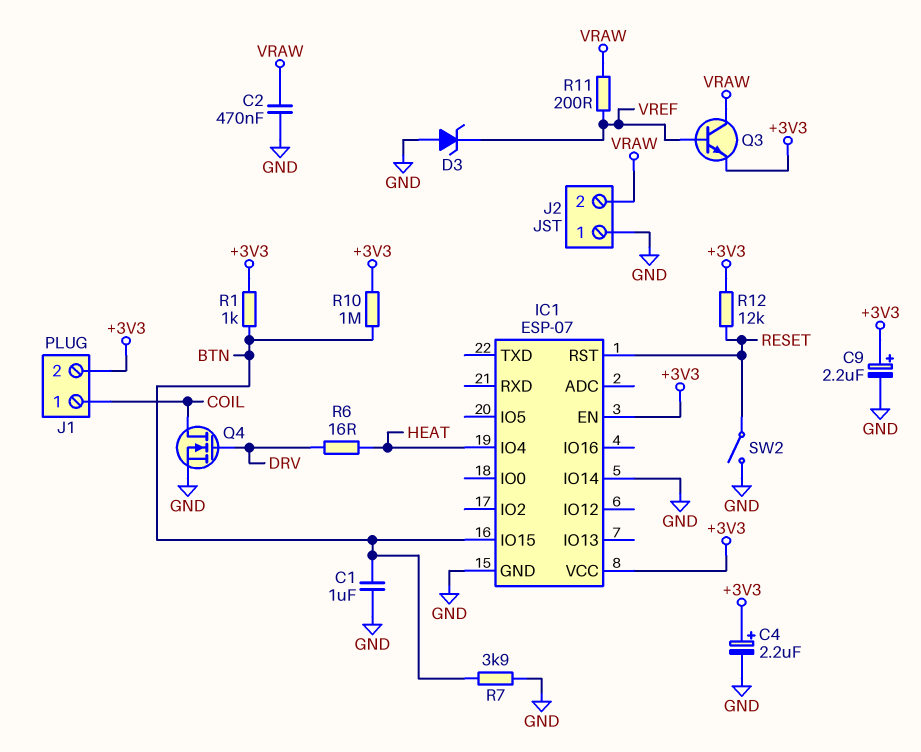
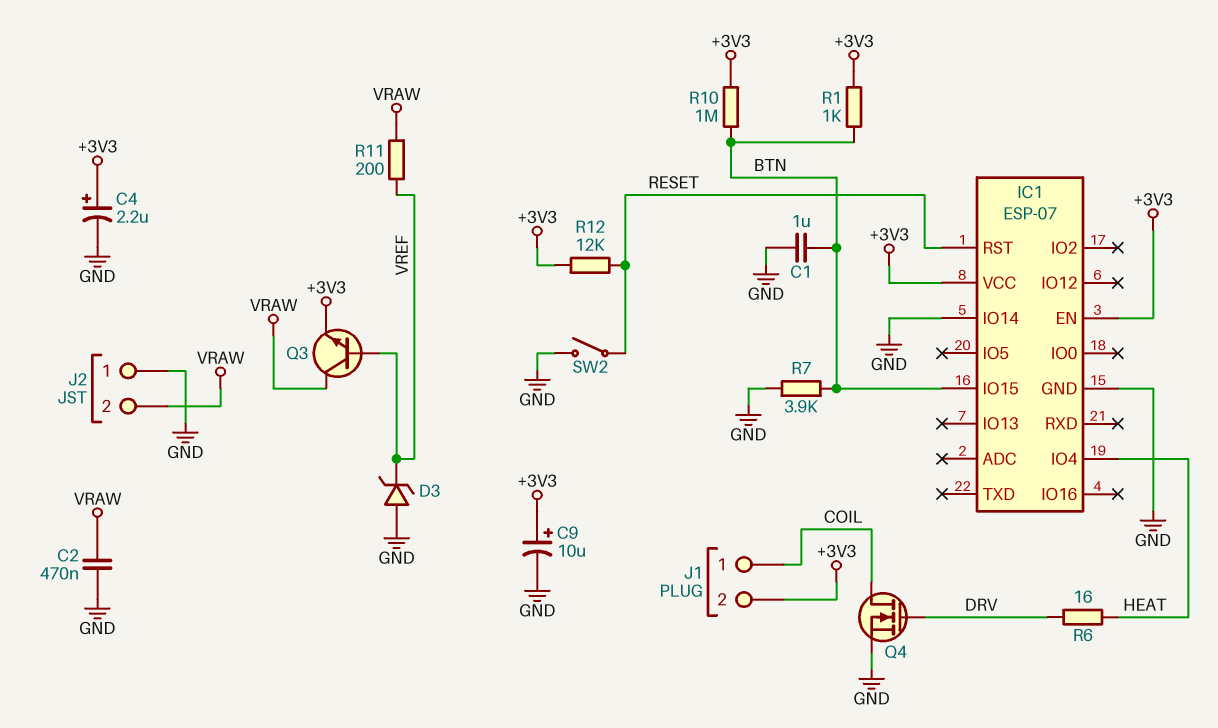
C9: 2.2uF (plus +3V3, minus GND) -> 10uF (plus +3V3, minus GND)

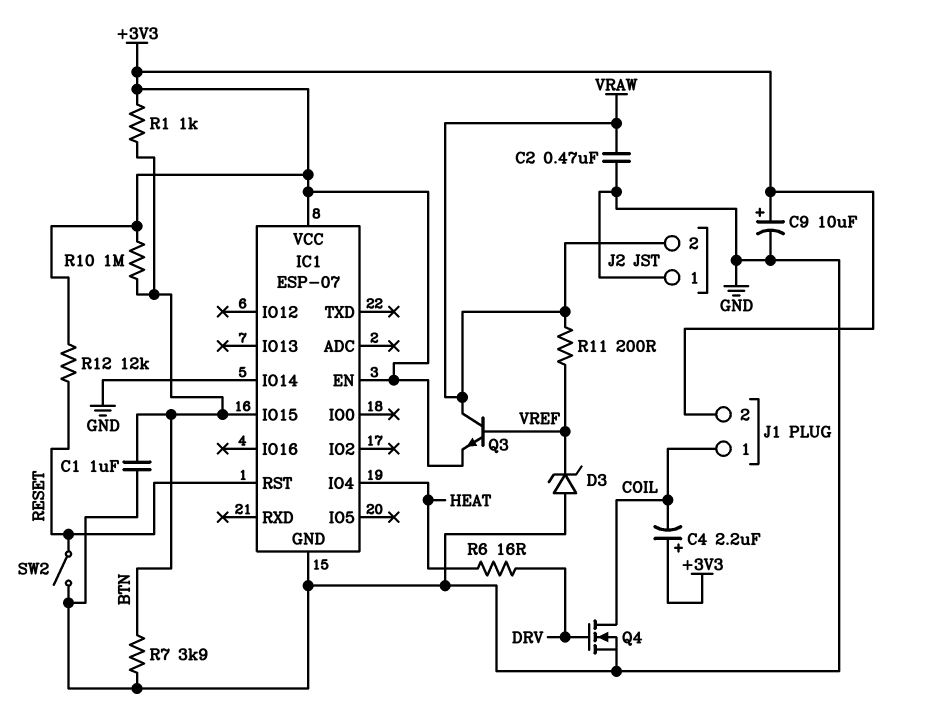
C4: 2.2uF (plus +3V3, minus GND) -> 2.2uF (plus +3V3, minus COIL)

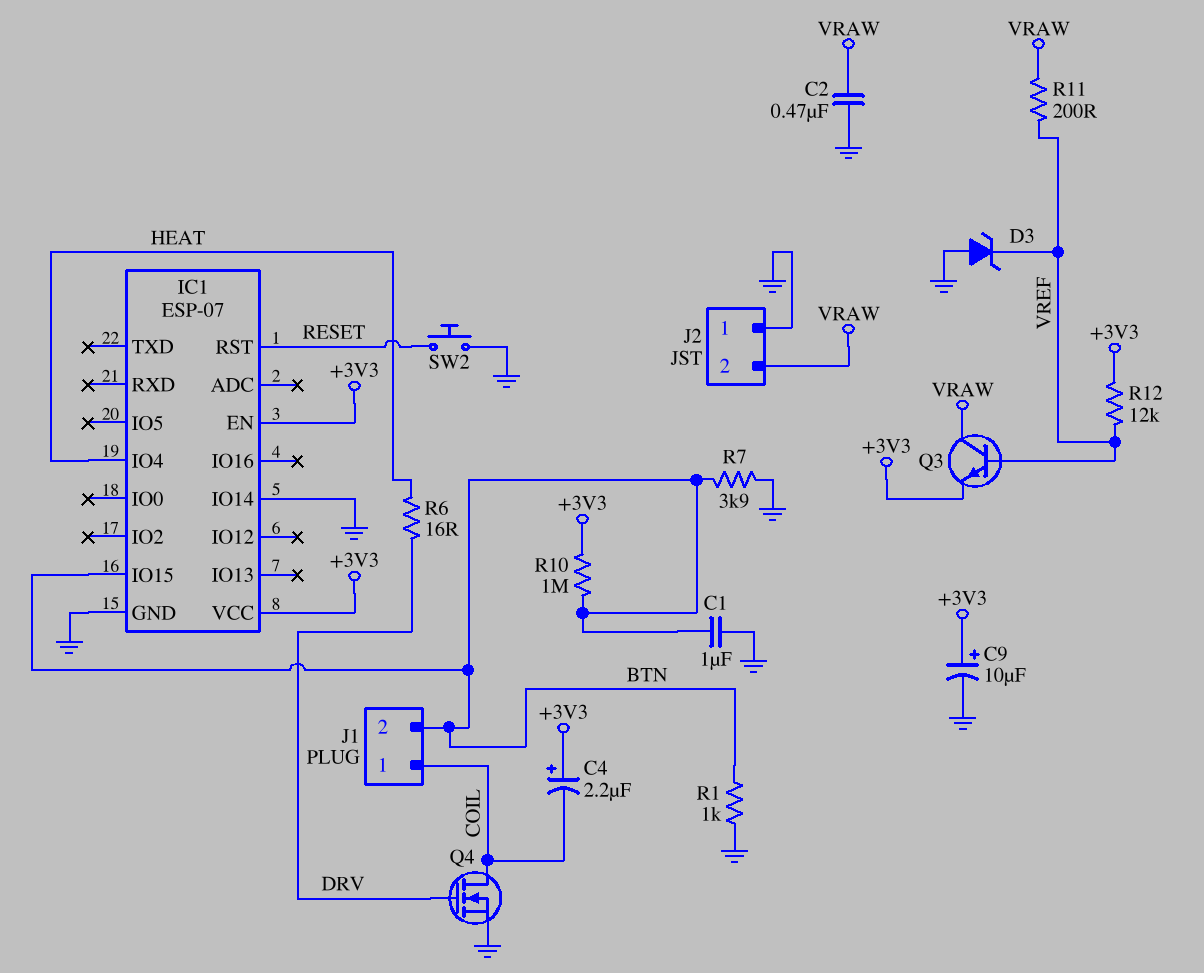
J1 pin 2: +3V3 -> BTN
R1: 1k (+3V3, BTN) -> 1k (BTN, GND)
R12: 12k (+3V3, RESET) -> 12k (+3V3, VREF)
SW2: switch (GND, RESET) -> button (GND, RESET)

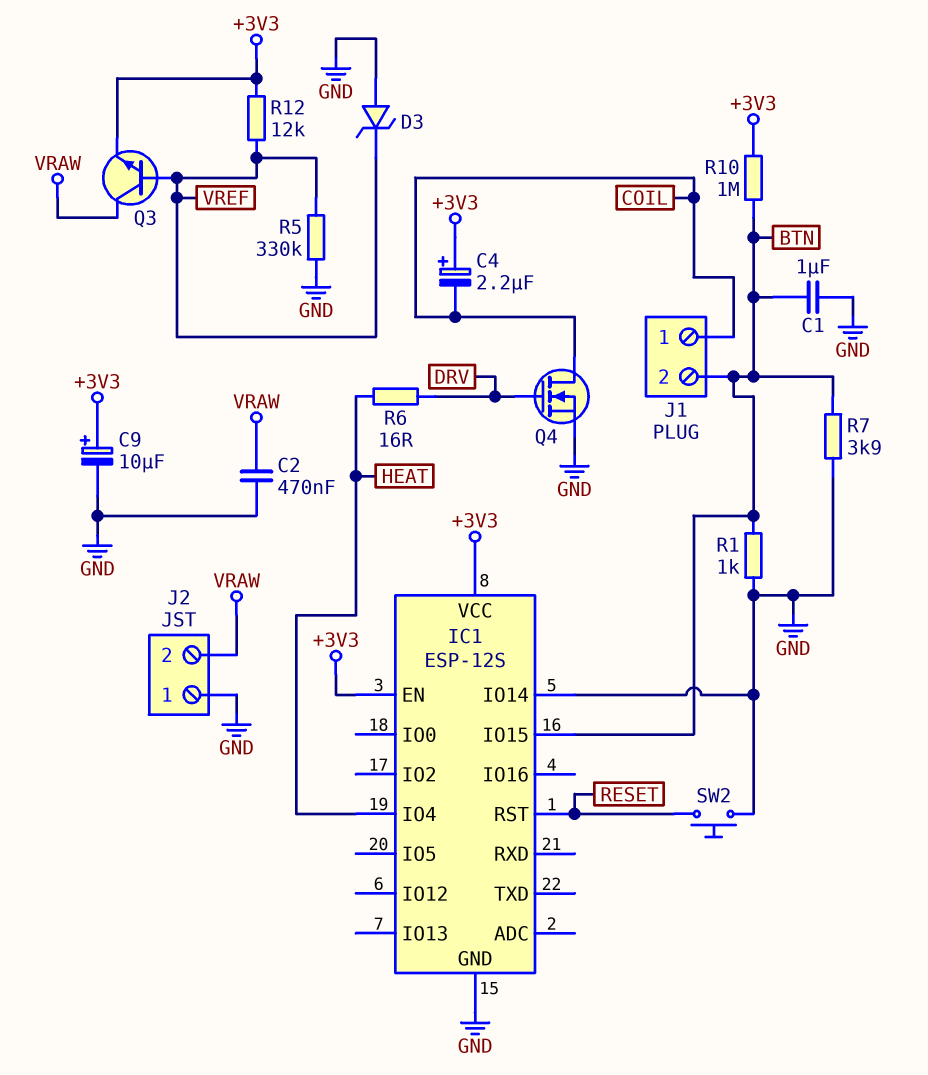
IC1: ESP-07 -> ESP-12S
R5: none -> 330k (GND, VREF)
R11: 200 (VRAW, VREF) -> none

